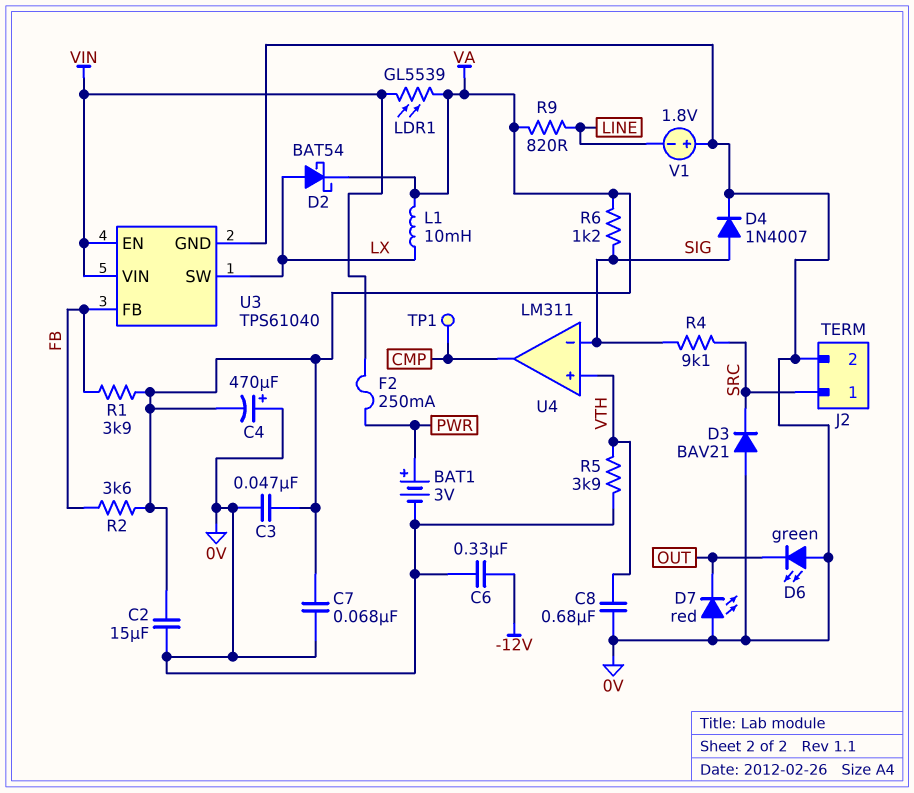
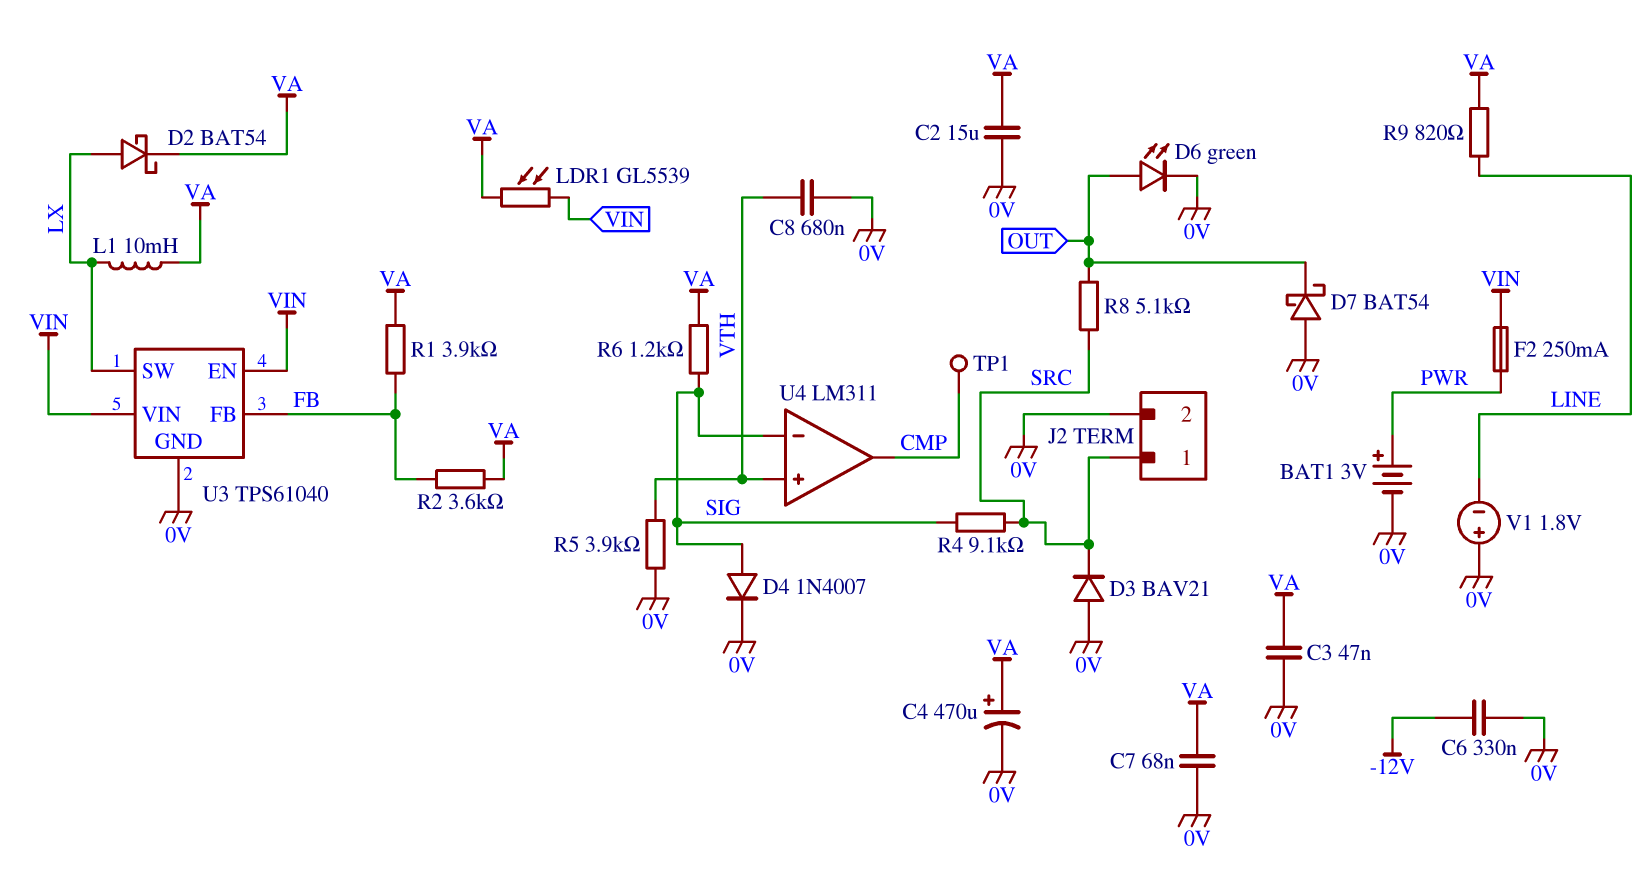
C4: 470uF (plus 0V, minus VA) -> 470uF (plus VA, minus 0V)
D6: LED green (A 0V, K OUT) -> LED green (A OUT, K 0V)
D7: LED red (A 0V, K OUT) -> schottky BAT54 (A 0V, K OUT)
R8: none -> 5.1k (OUT, SRC)

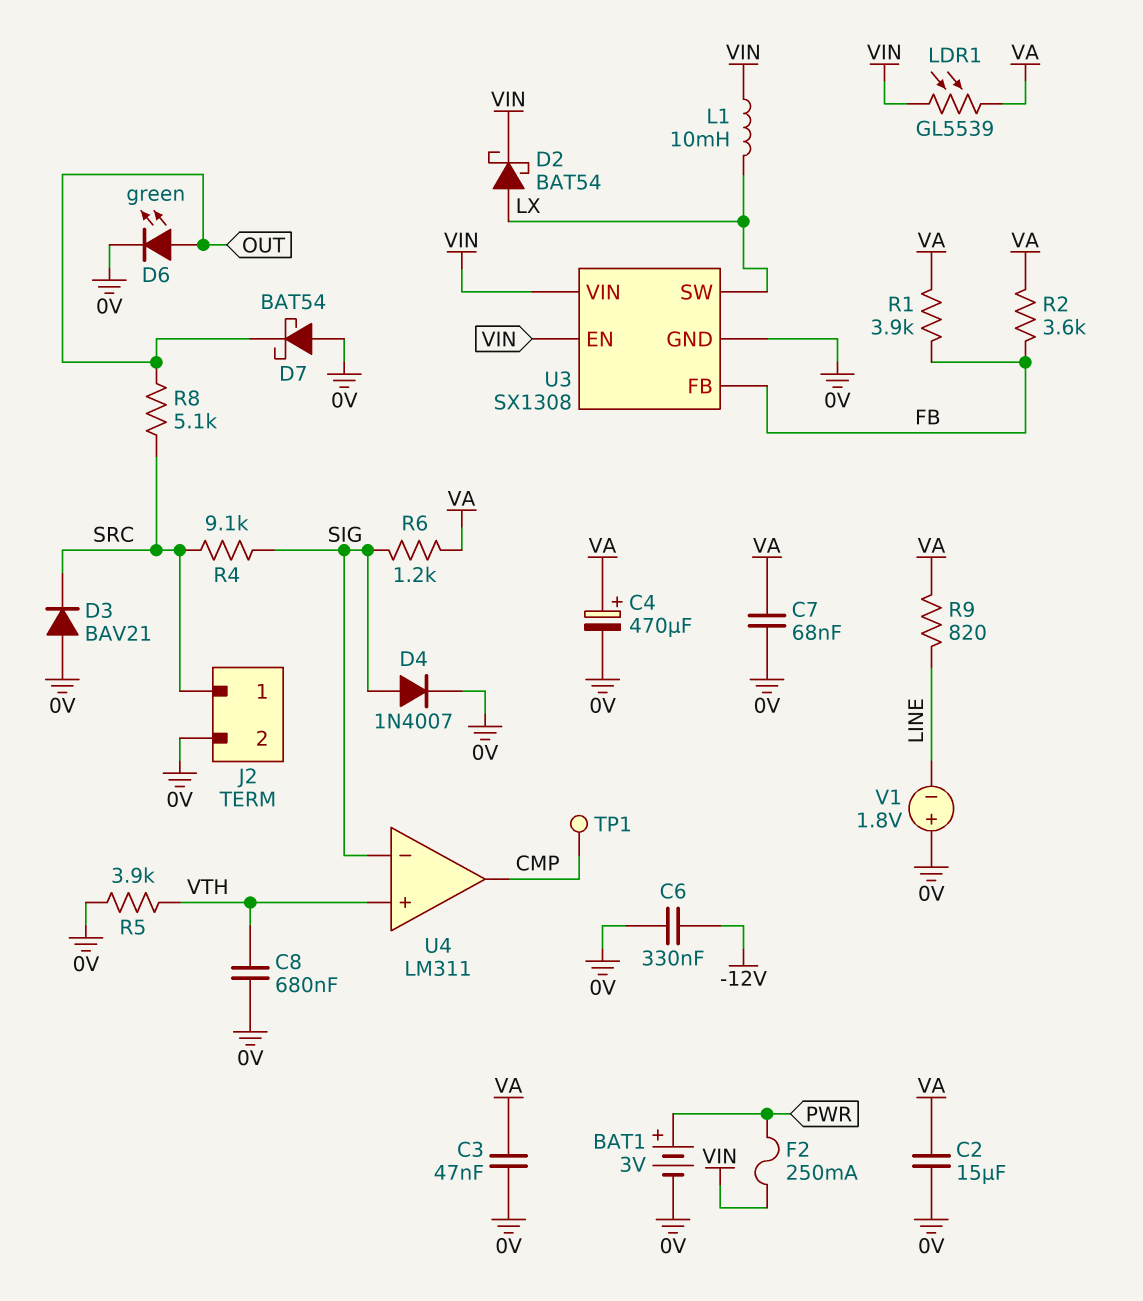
D2: schottky BAT54 (A LX, K VA) -> schottky BAT54 (A LX, K VIN)
L1: 10mH (LX, VA) -> 10mH (LX, VIN)
U3: TPS61040 -> SX1308

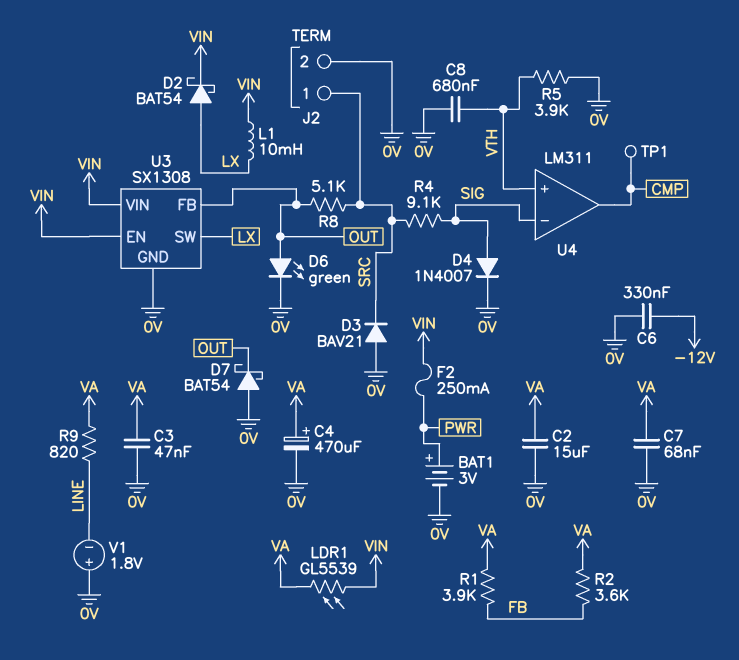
R6: 1.2k (SIG, VA) -> none
U3 pin FB: FB -> OUT

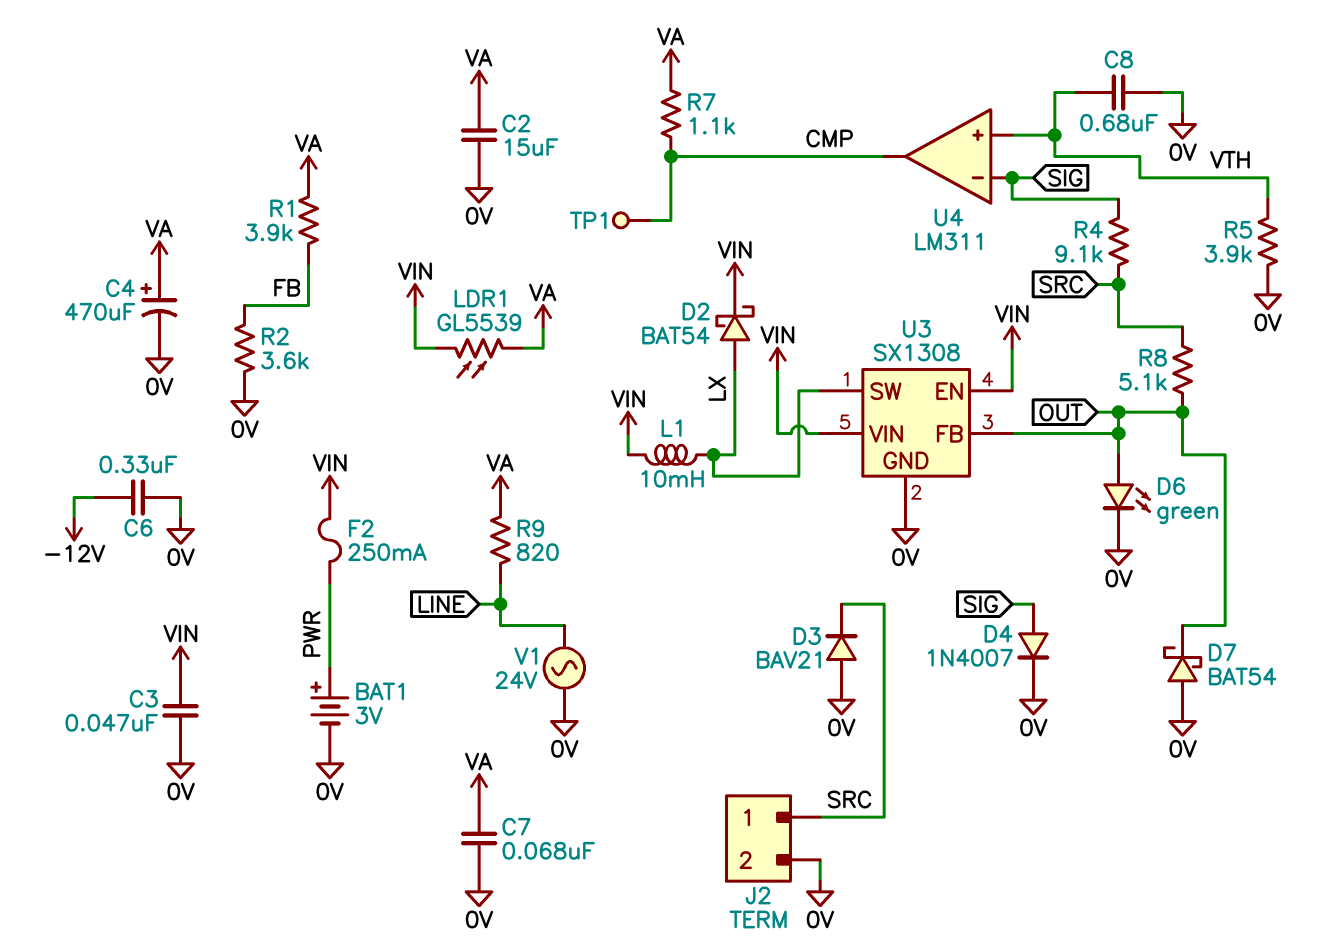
C3: 47nF (0V, VA) -> 47nF (0V, VIN)
R2: 3.6k (FB, VA) -> 3.6k (0V, FB)
R7: none -> 1.1k (CMP, VA)
V1: 1.8V (plus 0V, minus LINE) -> AC 24V (0V, LINE)

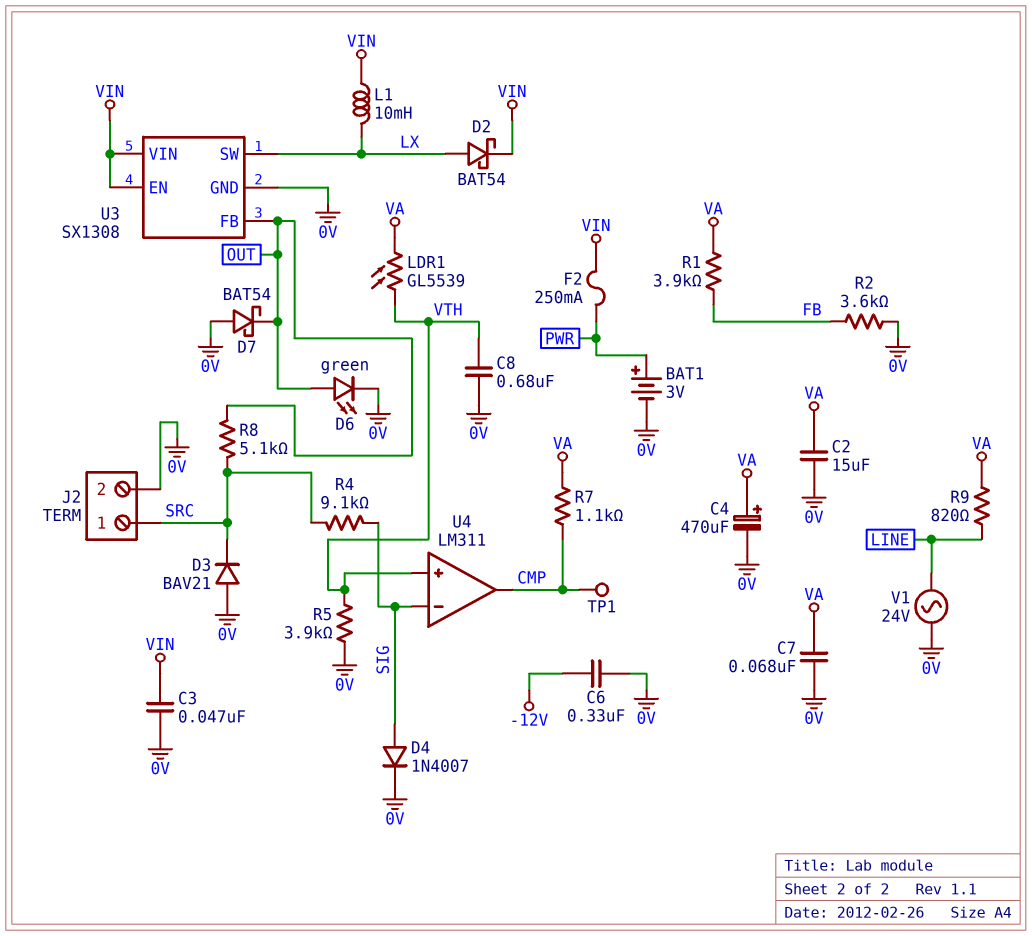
LDR1: GL5539 (VA, VIN) -> GL5539 (VA, VTH)

